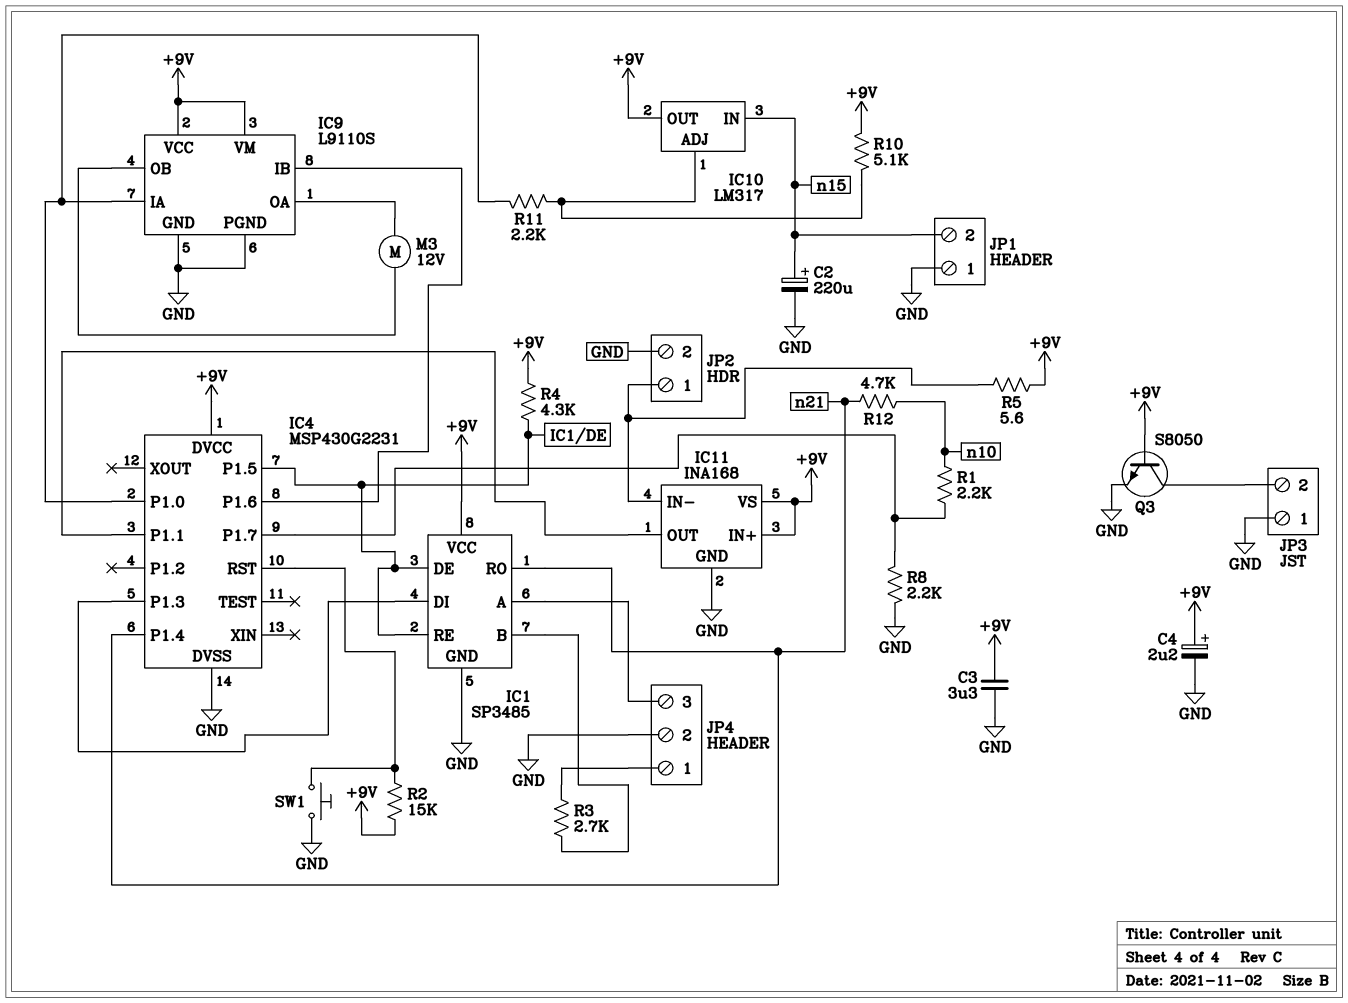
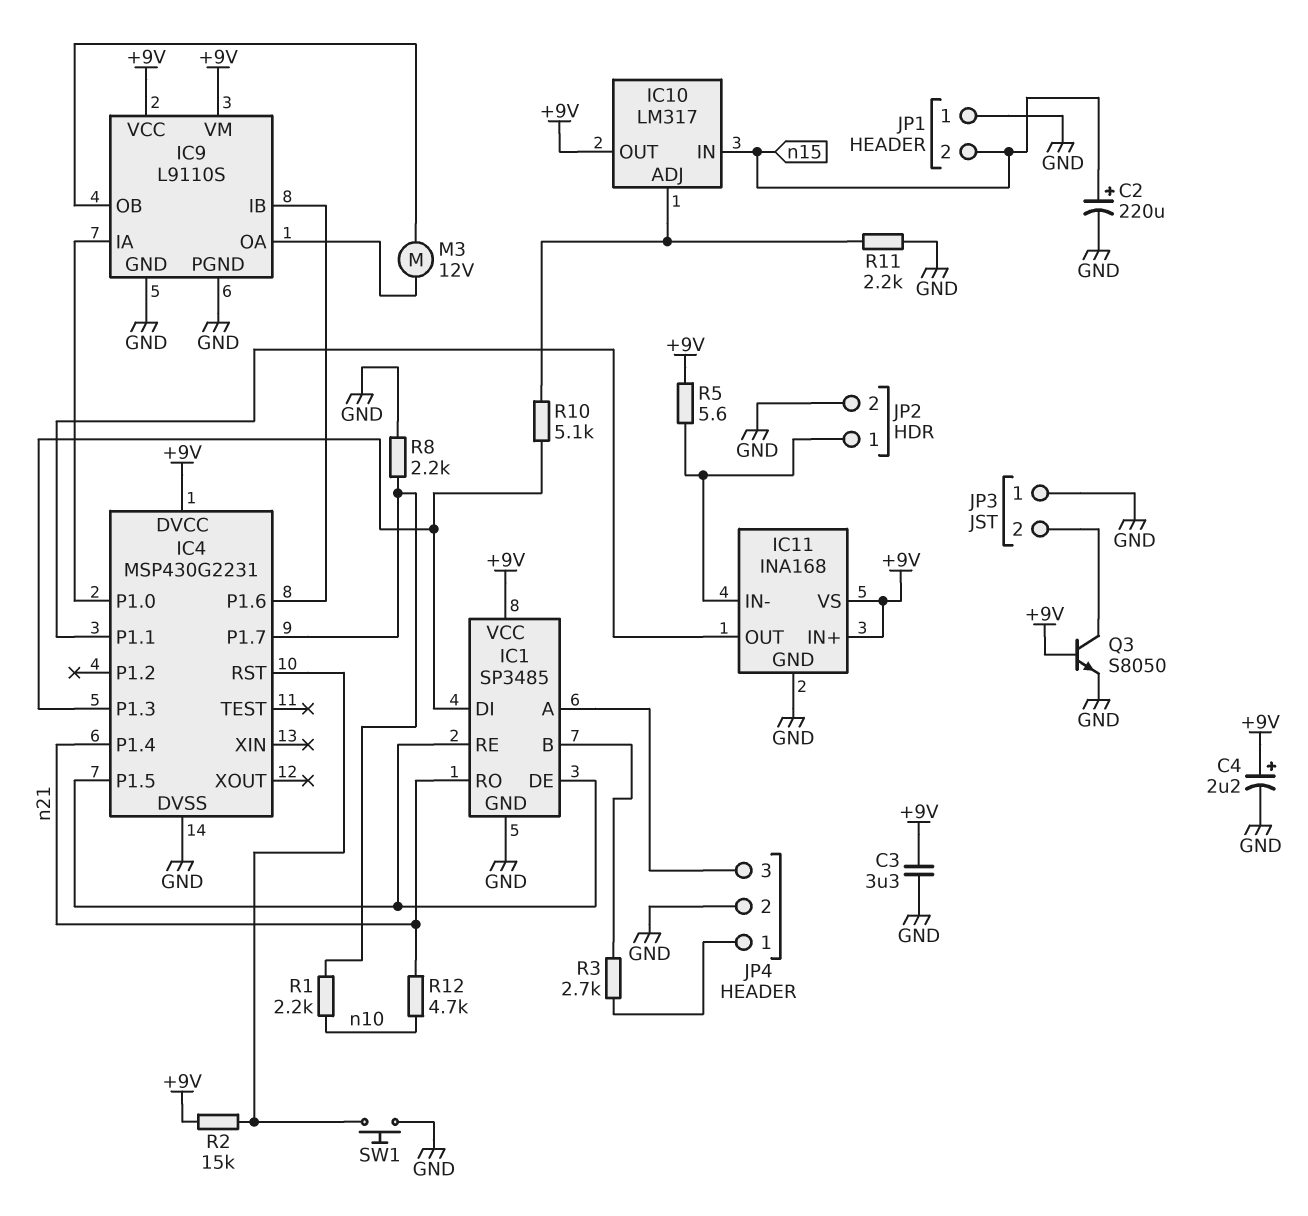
R4: 4.3k (+9V, IC1/DE) -> none
R10: 5.1k (+9V, IC10/ADJ) -> 5.1k (IC1/DI, IC10/ADJ)
R11: 2.2k (IC4/P1.0, IC10/ADJ) -> 2.2k (GND, IC10/ADJ)

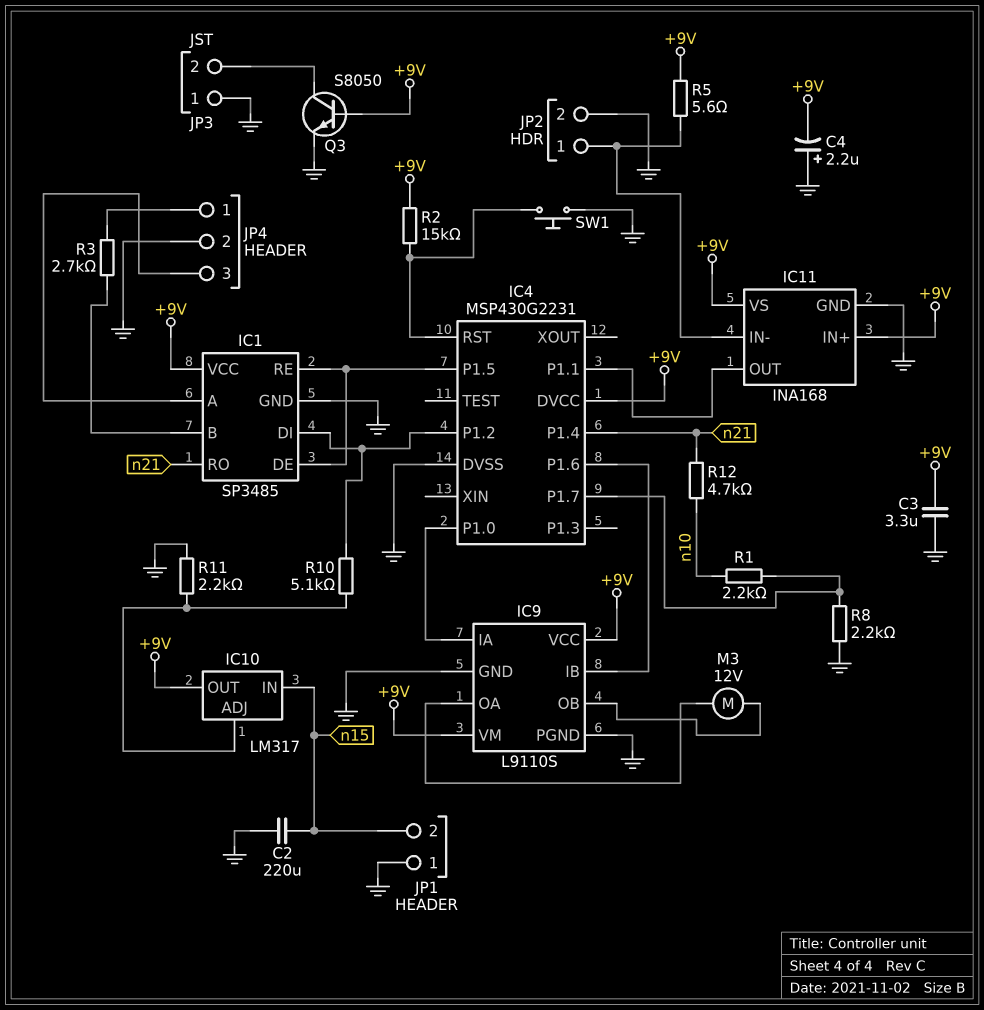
C2: 220uF (plus n15, minus GND) -> 220uF (GND, n15)
C4: 2.2uF (plus +9V, minus GND) -> 2.2uF (plus GND, minus +9V)
IC4 pin P1.2: none -> IC1/DI
IC4 pin P1.3: IC1/DI -> none

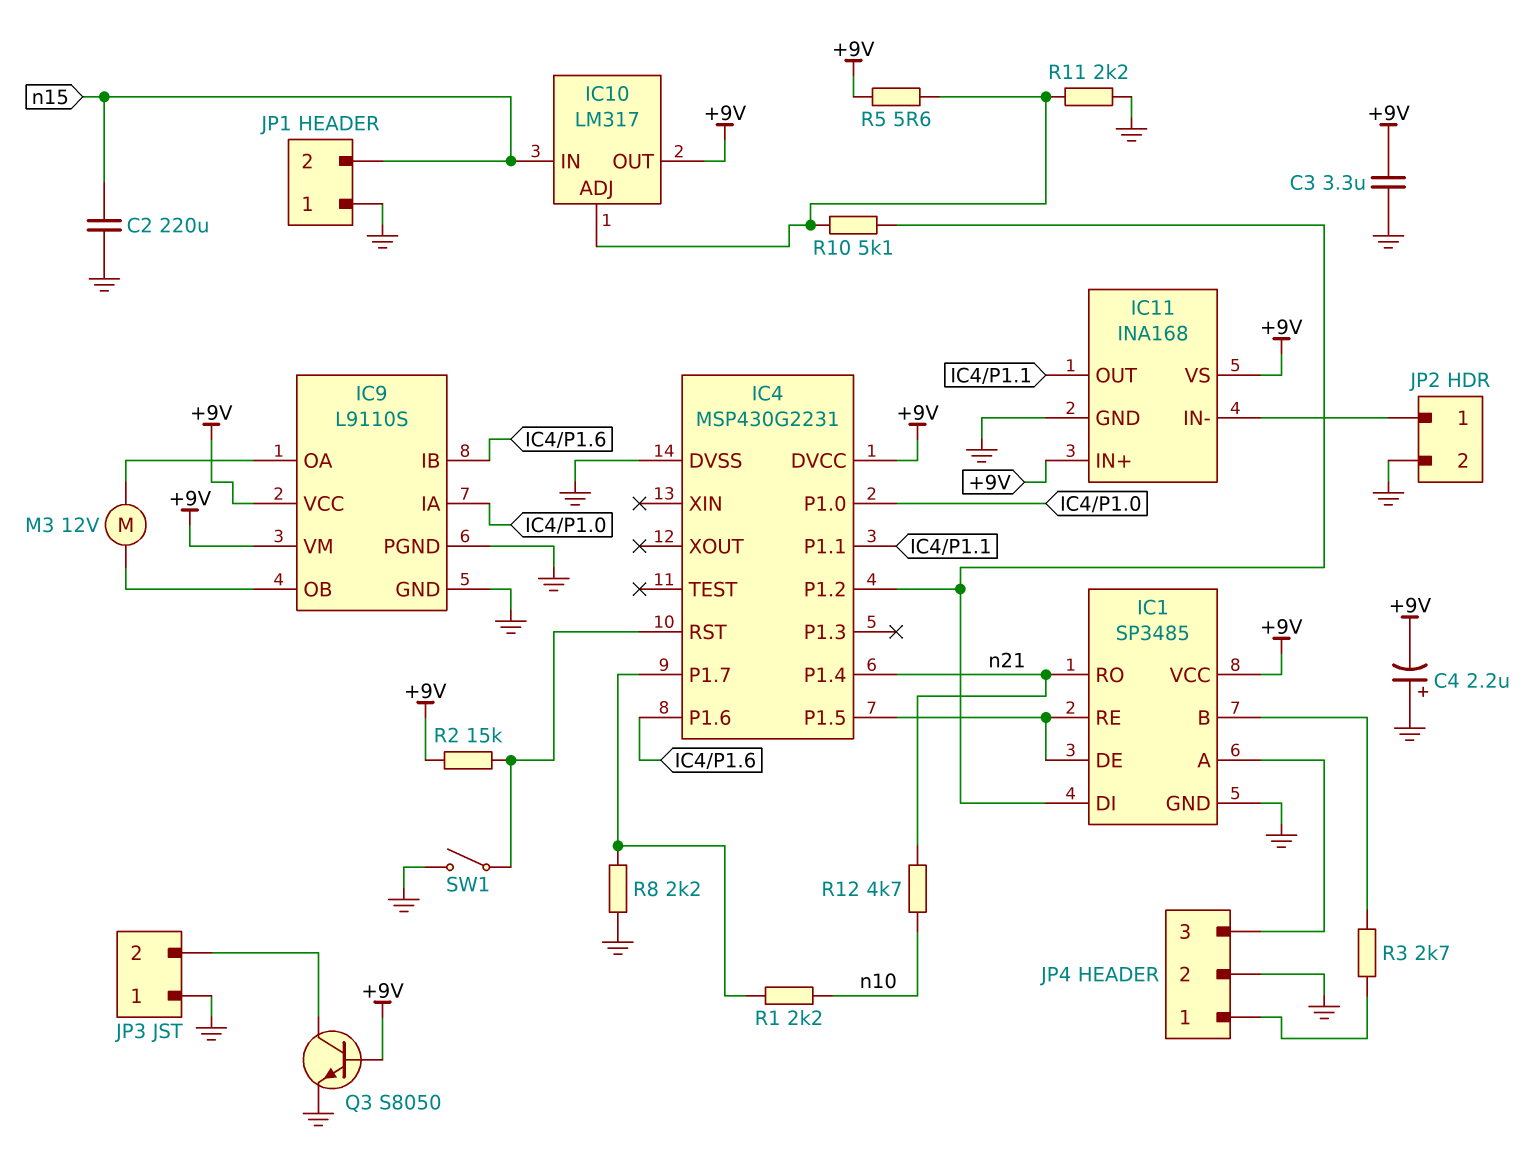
R5: 5.6 (+9V, IC11/IN-) -> 5.6 (+9V, IC10/ADJ)
SW1: button (GND, IC4/RST) -> switch (GND, IC4/RST)

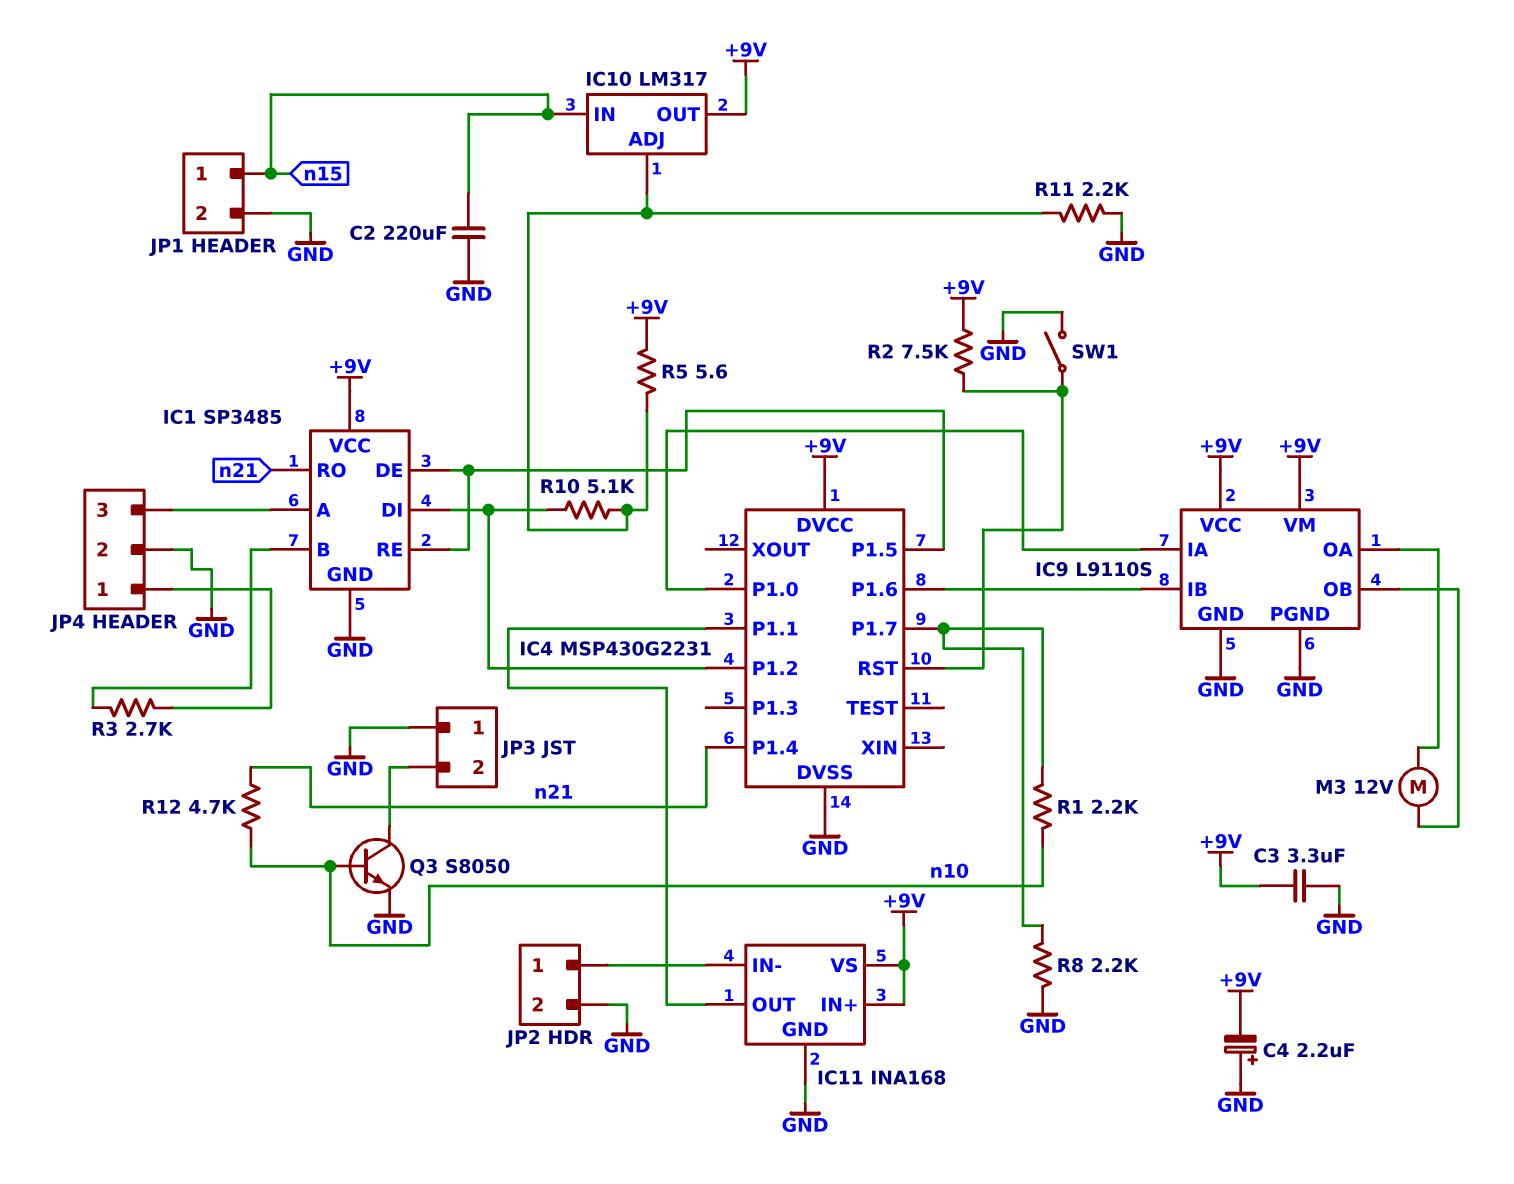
JP1 pin 1: GND -> n15
JP1 pin 2: n15 -> GND
Q3: NPN S8050 (B +9V, C JP3/2, E GND) -> NPN S8050 (B n10, C JP3/2, E GND)
R2: 15k (+9V, IC4/RST) -> 7.5k (+9V, IC4/RST)

